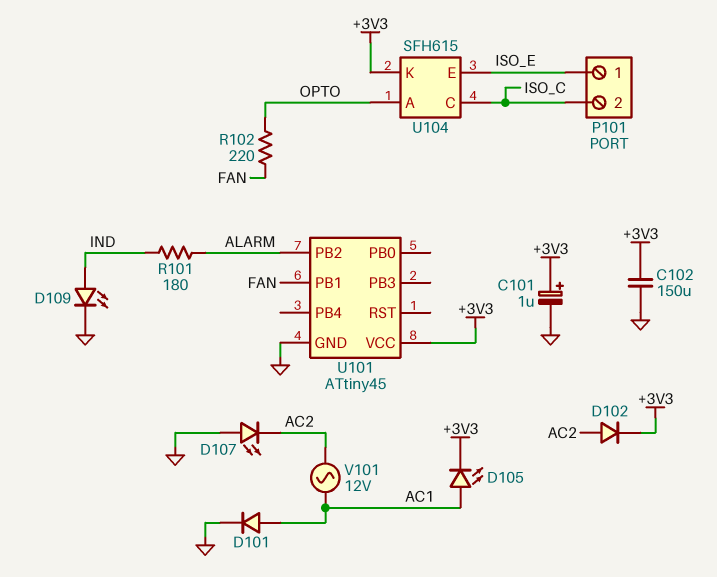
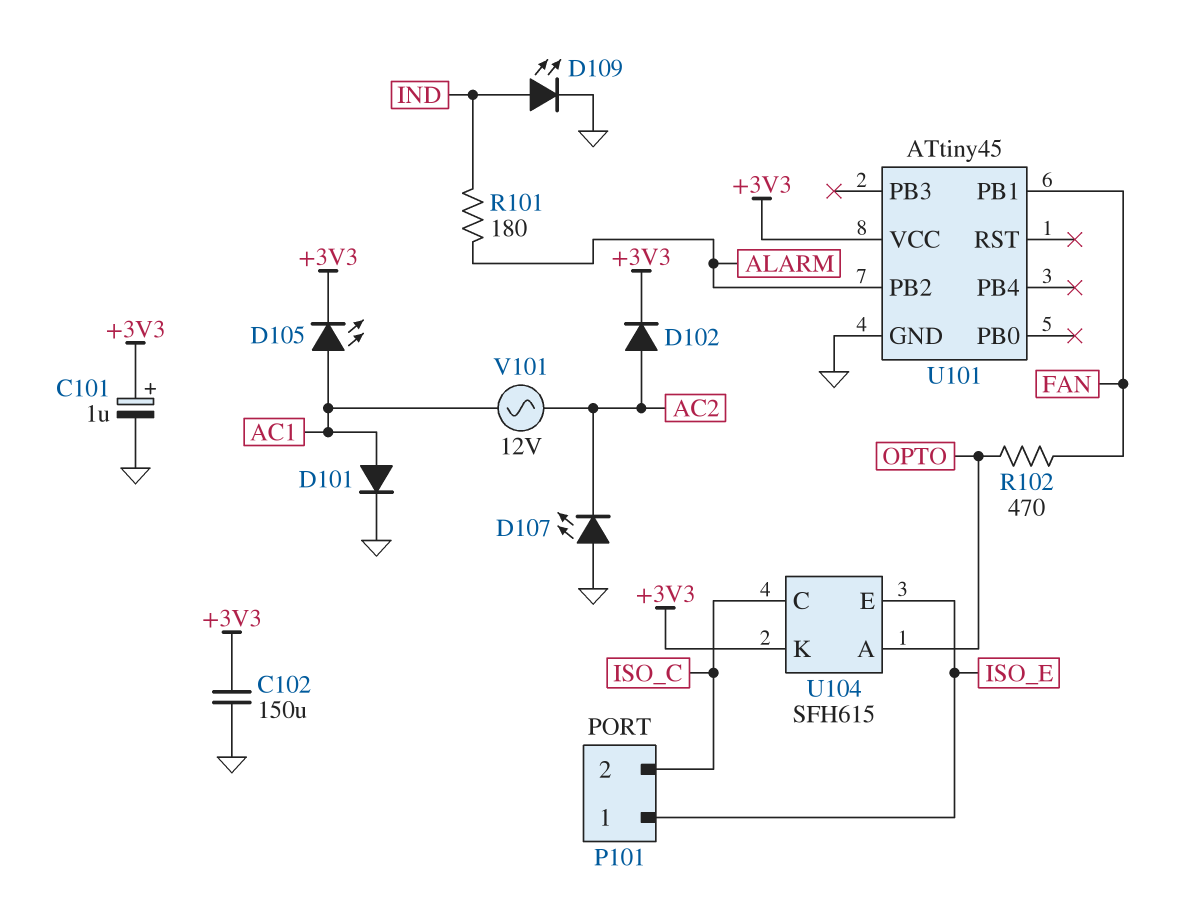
R102: 220 (FAN, OPTO) -> 470 (FAN, OPTO)

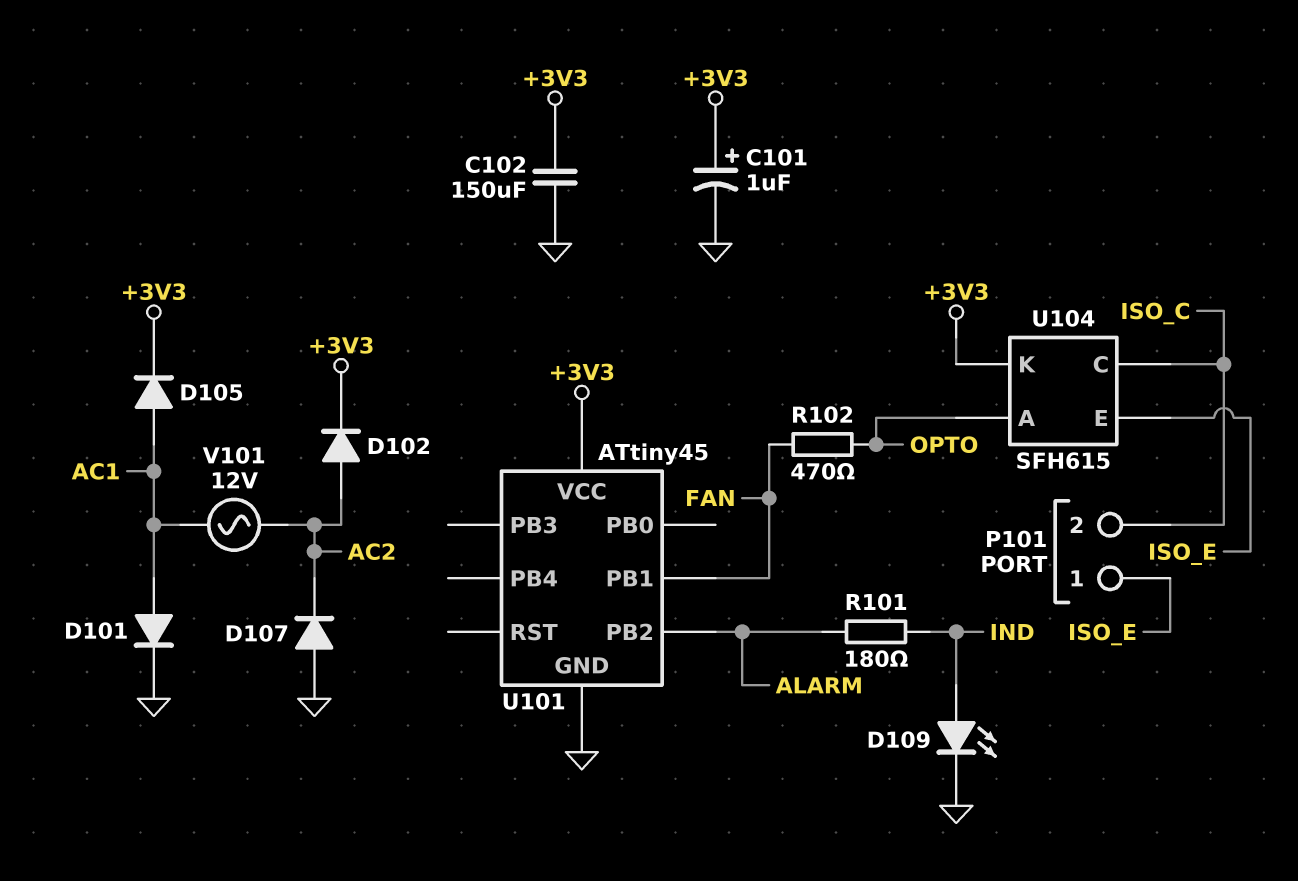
D105: LED (A AC1, K +3V3) -> diode (A AC1, K +3V3)
D107: LED (A GND, K AC2) -> diode (A GND, K AC2)

